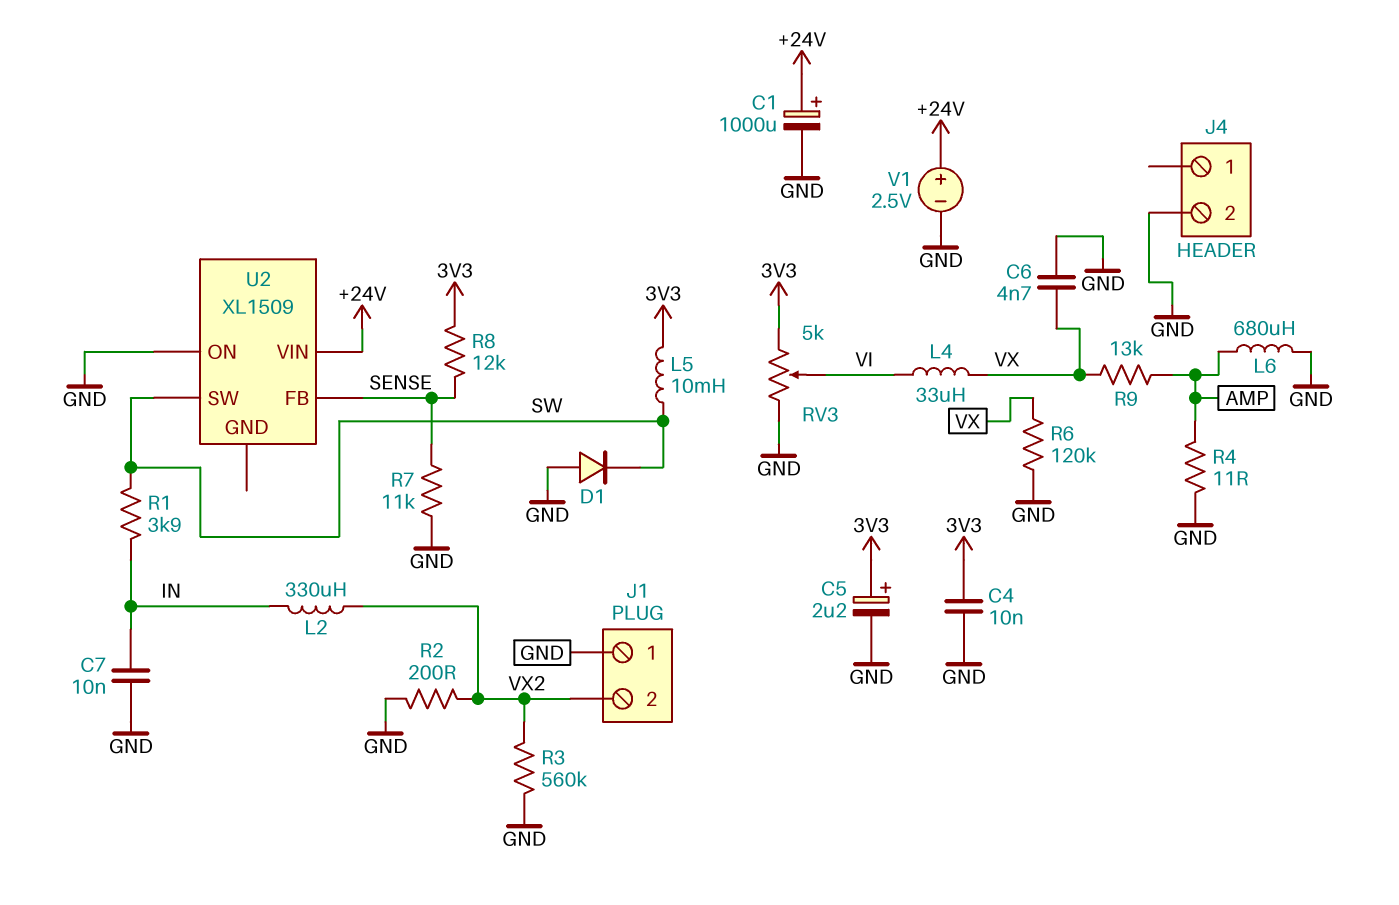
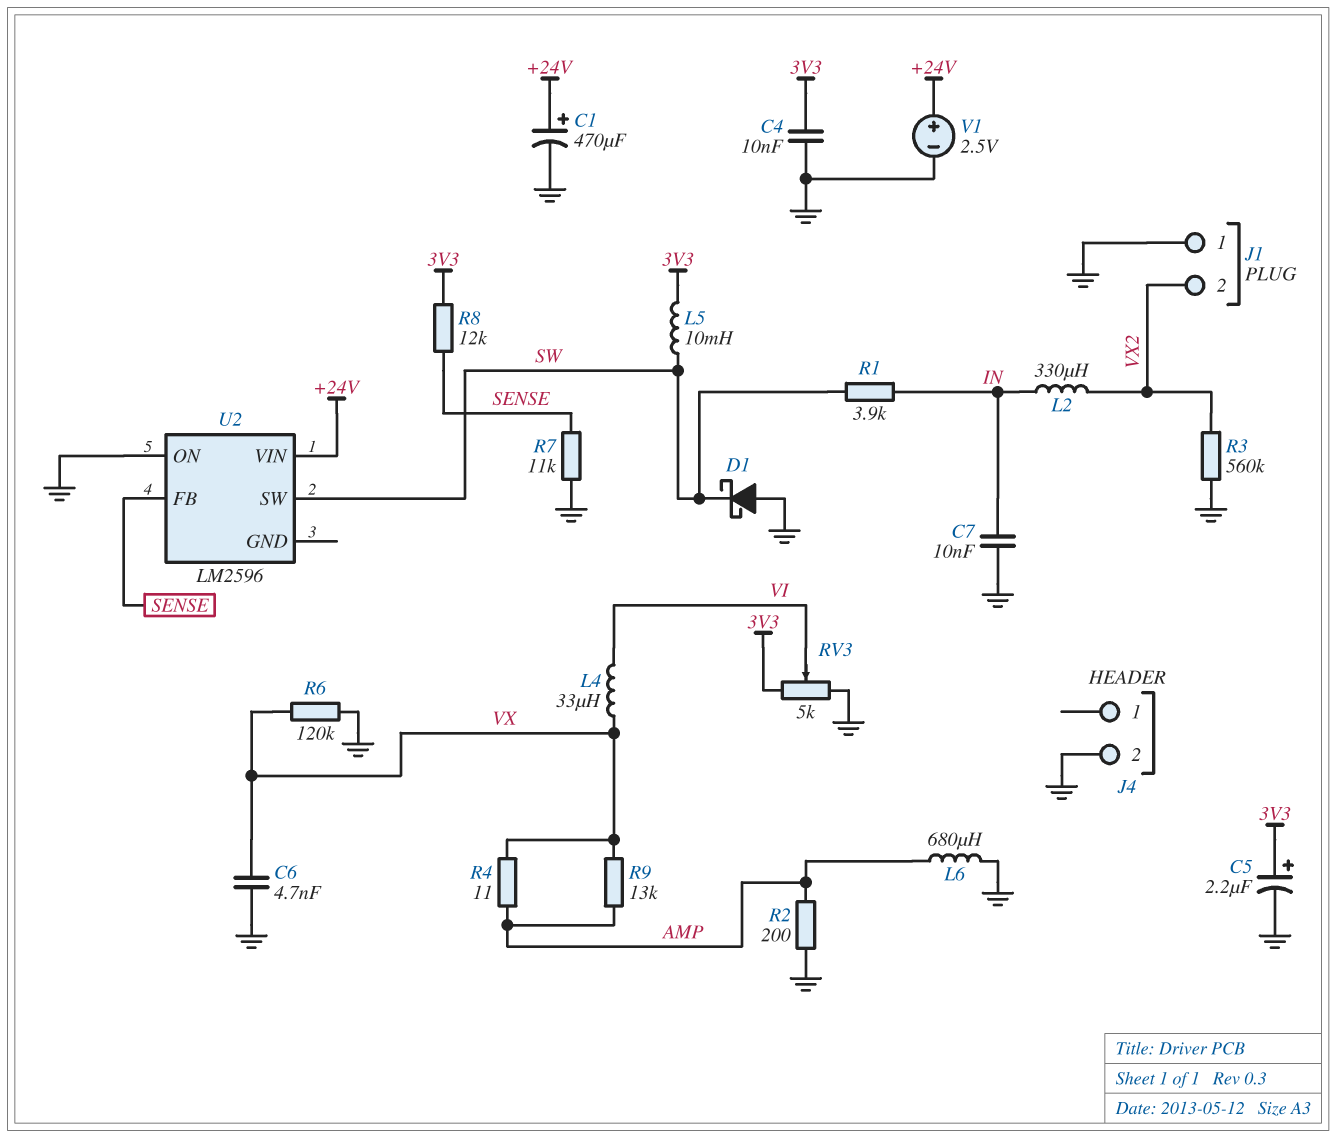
C1: 1000uF (plus +24V, minus GND) -> 470uF (plus +24V, minus GND)
D1: diode (A GND, K SW) -> schottky (A GND, K SW)
R2: 200 (GND, VX2) -> 200 (AMP, GND)
R4: 11 (AMP, GND) -> 11 (AMP, VX)
U2: XL1509 -> LM2596

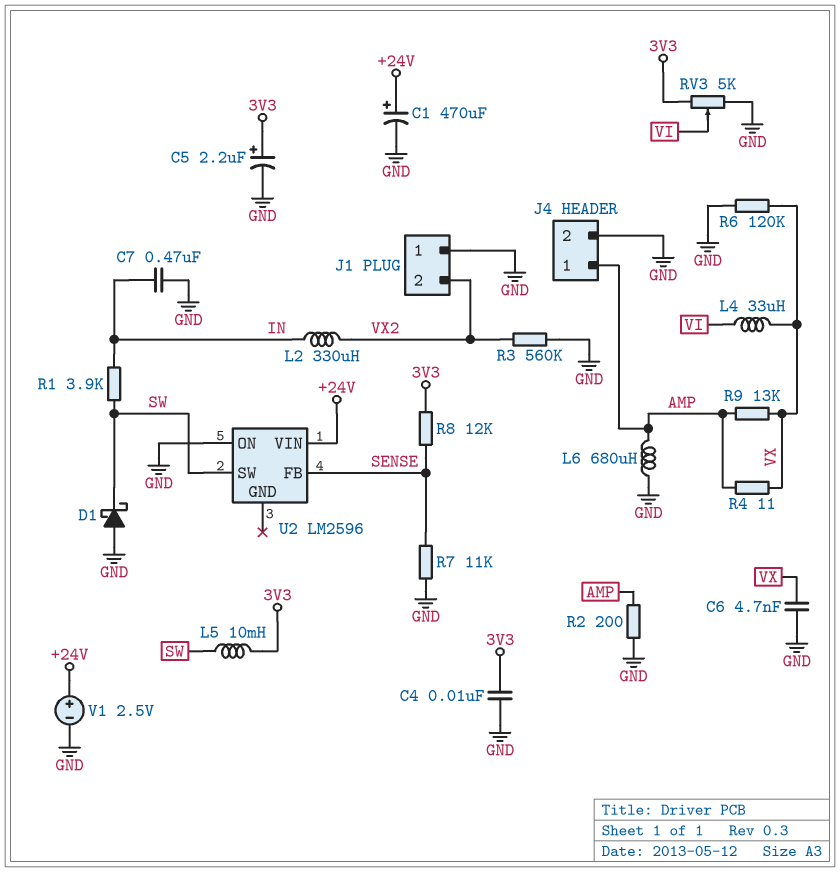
C7: 10nF (GND, IN) -> 470nF (GND, IN)
J4 pin 1: none -> AMP

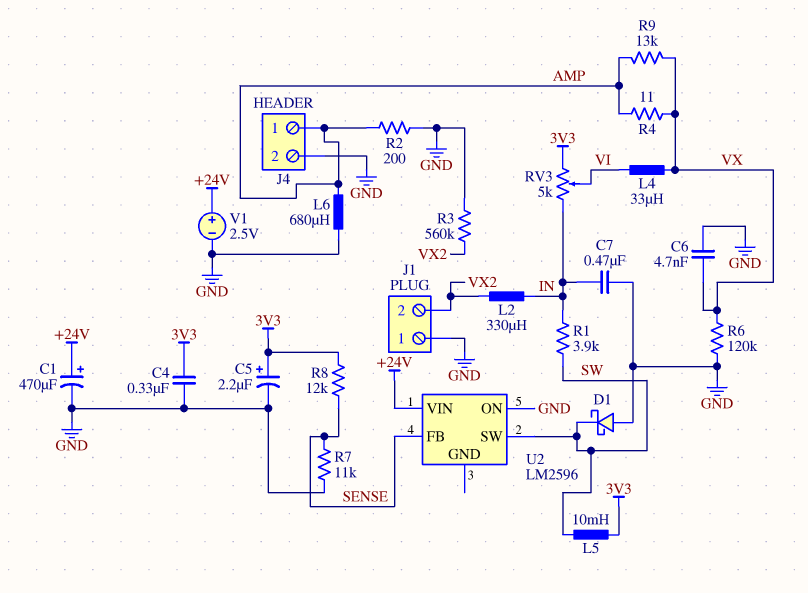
C4: 10nF (3V3, GND) -> 330nF (3V3, GND)
RV3: 5k (3V3, GND, wiper VI) -> 5k (3V3, IN, wiper VI)

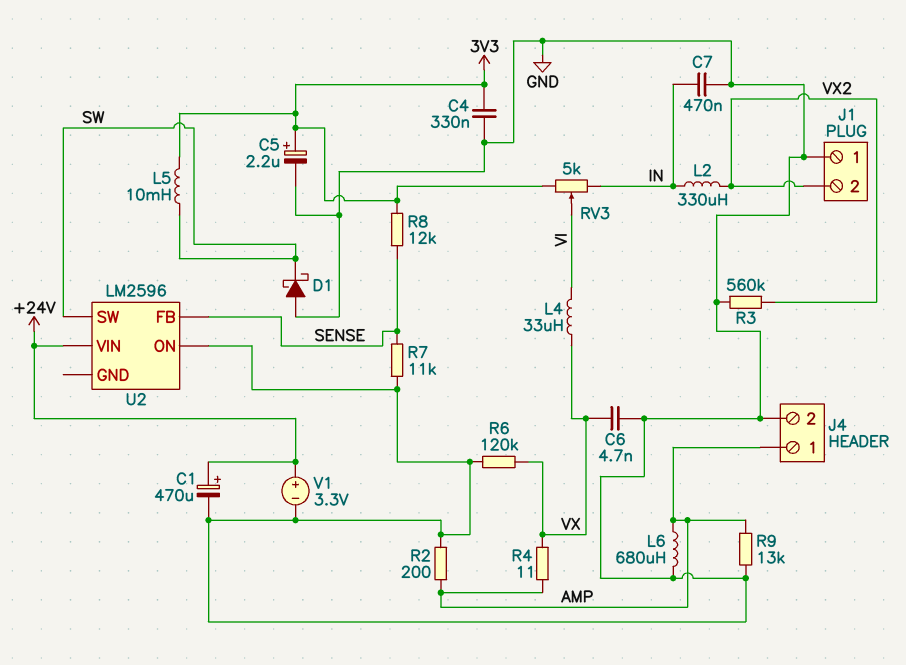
R1: 3.9k (IN, SW) -> none
R9: 13k (AMP, VX) -> 13k (AMP, GND)
V1: 2.5V (plus +24V, minus GND) -> 3.3V (plus +24V, minus GND)

